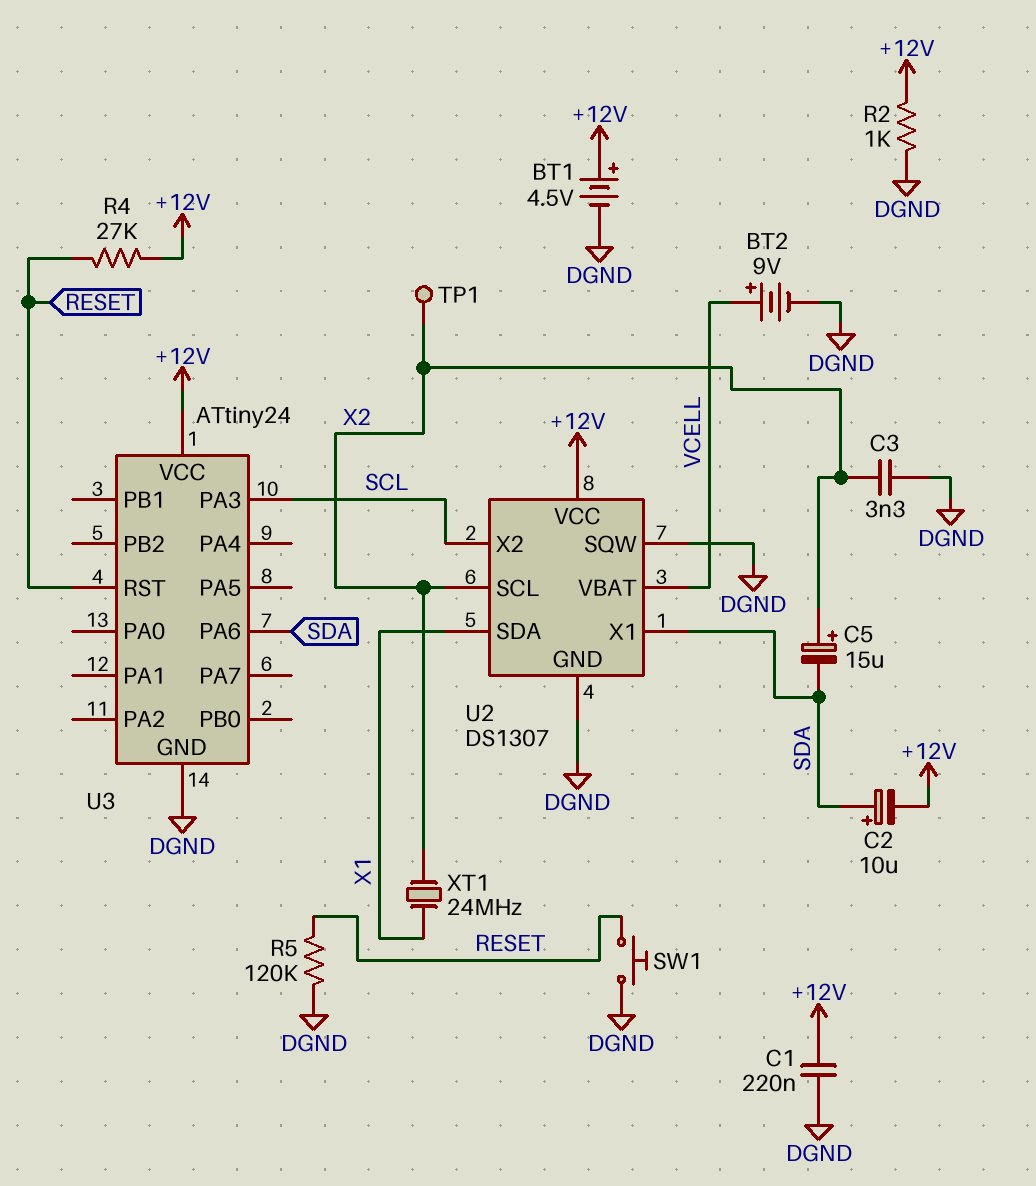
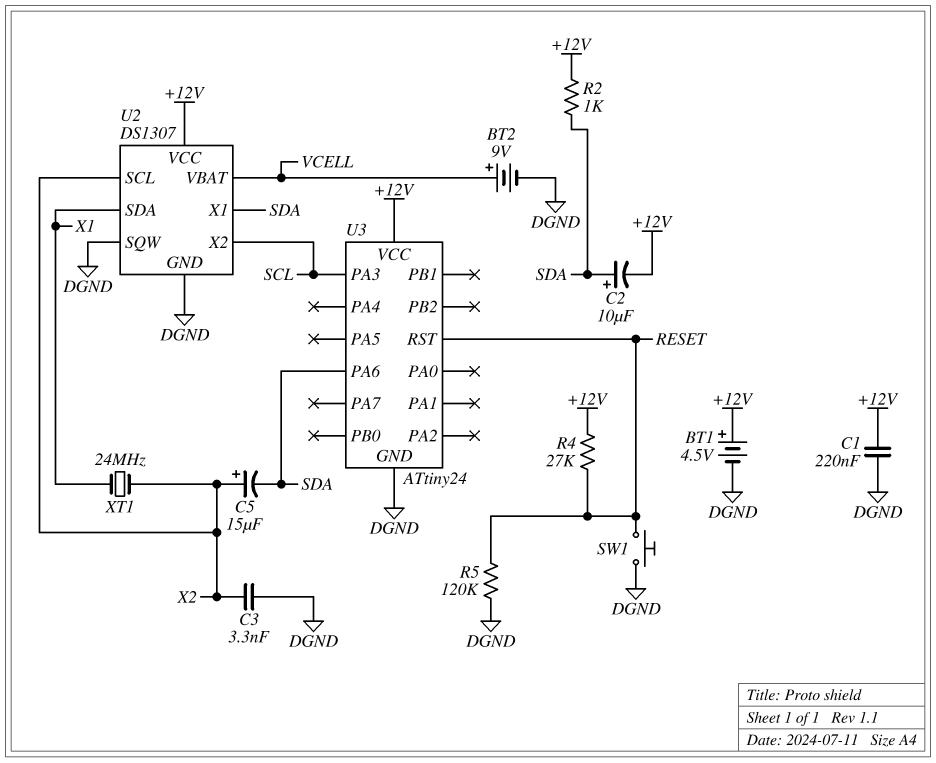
R2: 1k (+12V, DGND) -> 1k (+12V, SDA)
TP1: test point (X2) -> none

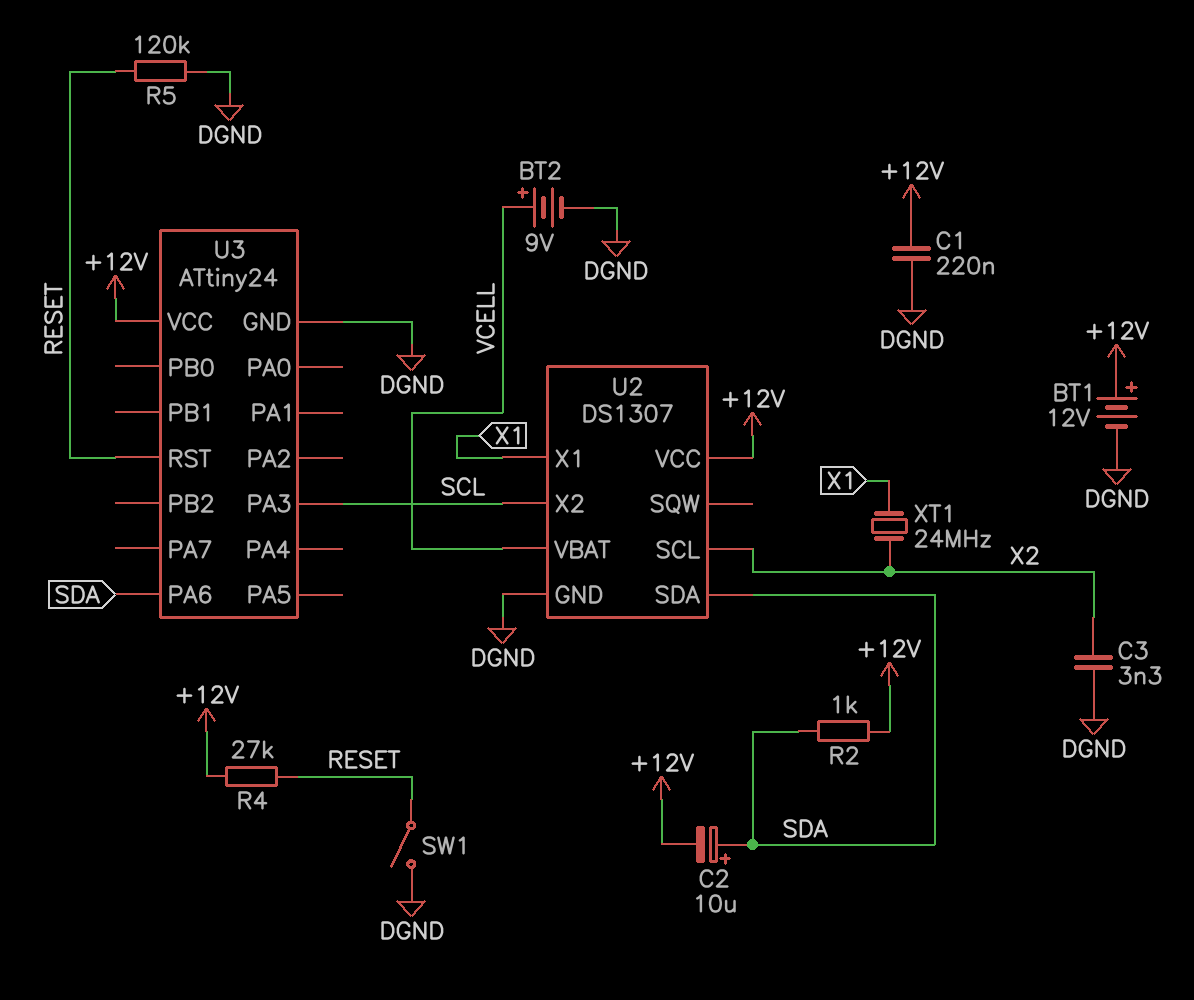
BT1: 4.5V (plus +12V, minus DGND) -> 12V (plus +12V, minus DGND)
C5: 15uF (plus X2, minus SDA) -> none
SW1: button (DGND, RESET) -> switch (DGND, RESET)
U2 pin SDA: X1 -> SDA
U2 pin SQW: DGND -> none
U2 pin X1: SDA -> X1

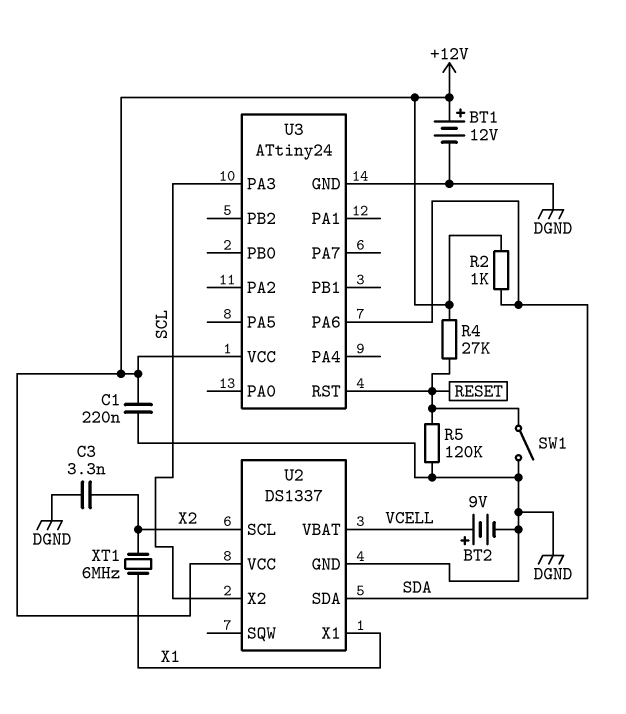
C2: 10uF (plus SDA, minus +12V) -> none
U2: DS1307 -> DS1337
XT1: 24MHz (X1, X2) -> 6MHz (X1, X2)

